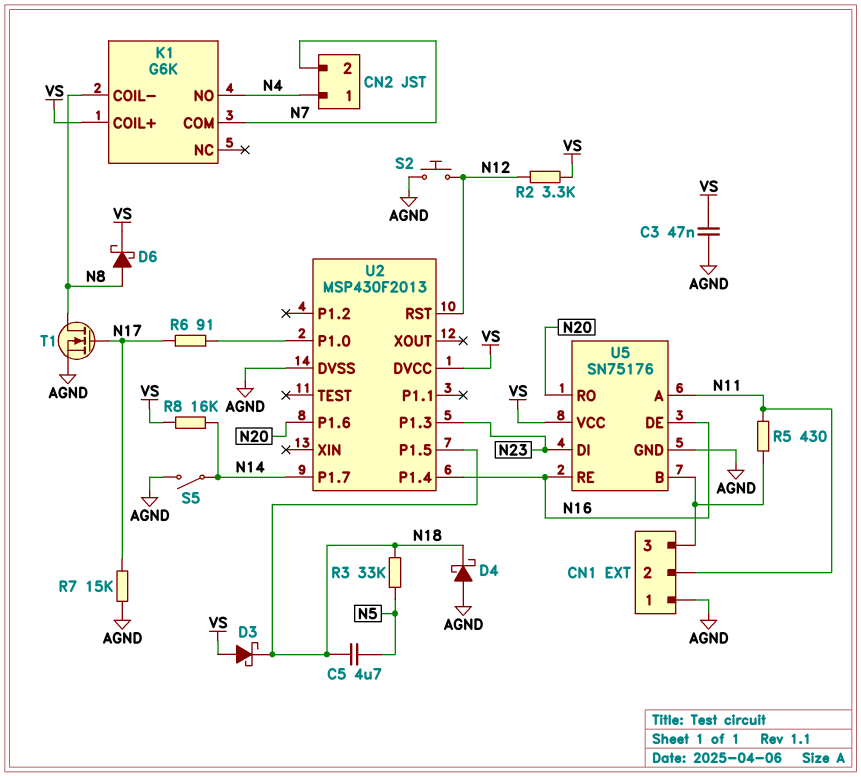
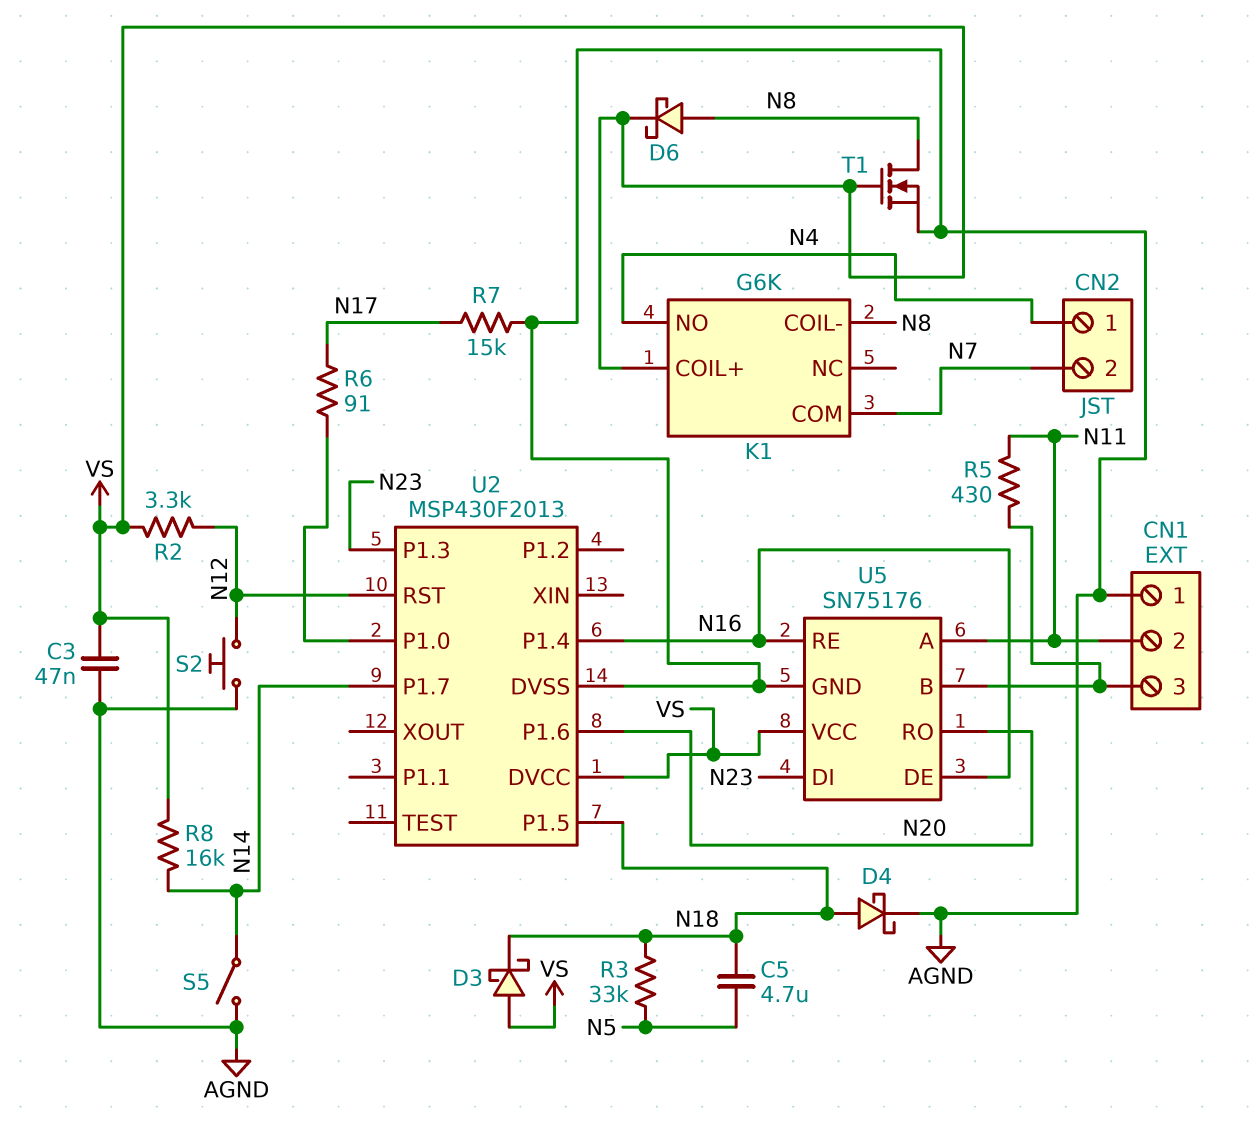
D4: schottky (A AGND, K N18) -> schottky (A N18, K AGND)
T1: NMOS (G N17, D N8, S AGND) -> NMOS (G VS, D N8, S AGND)

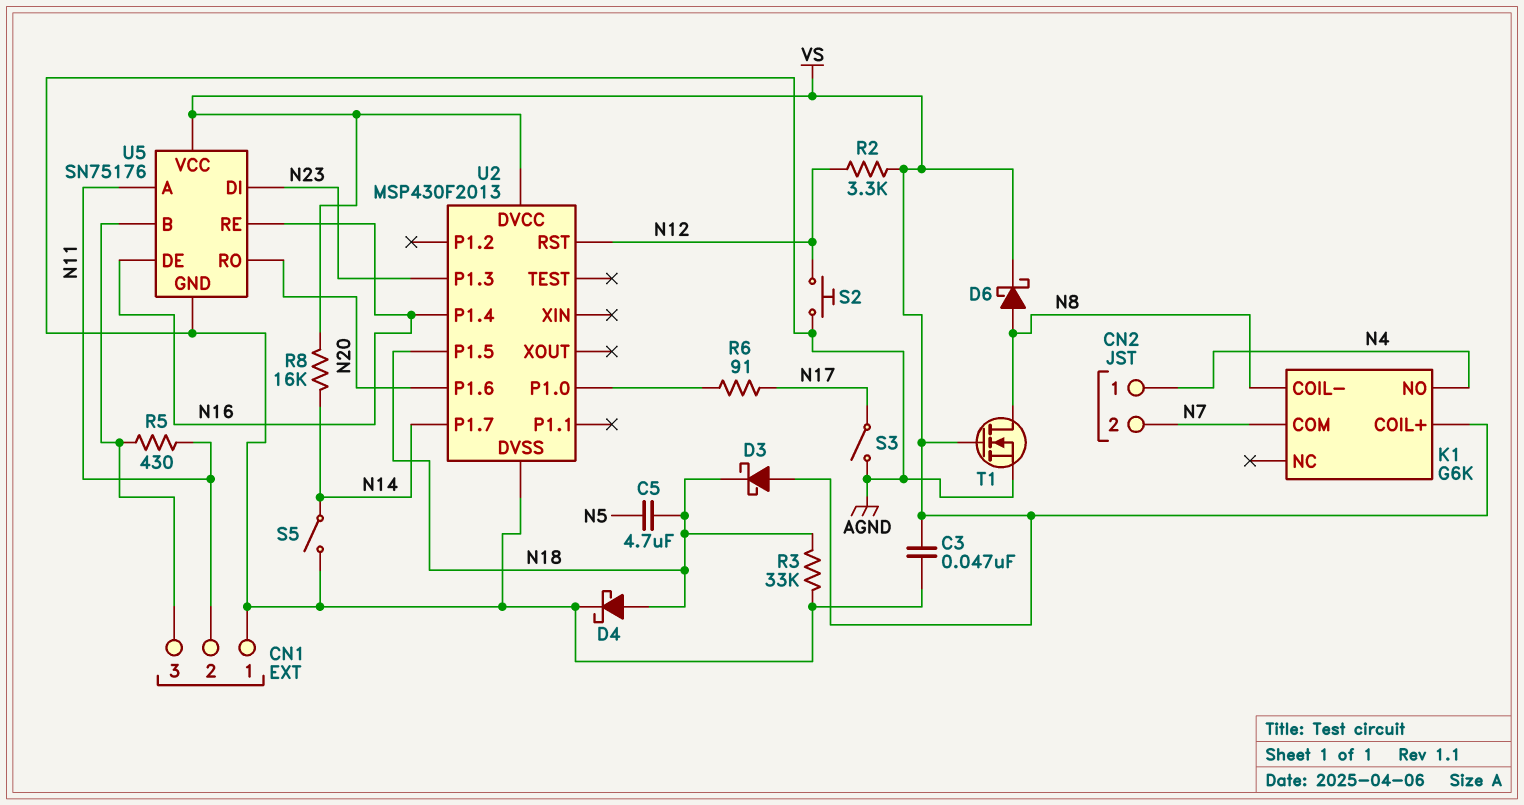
R3: 33k (N5, N18) -> 33k (AGND, N18)
R7: 15k (AGND, N17) -> none
S3: none -> switch (AGND, N17)

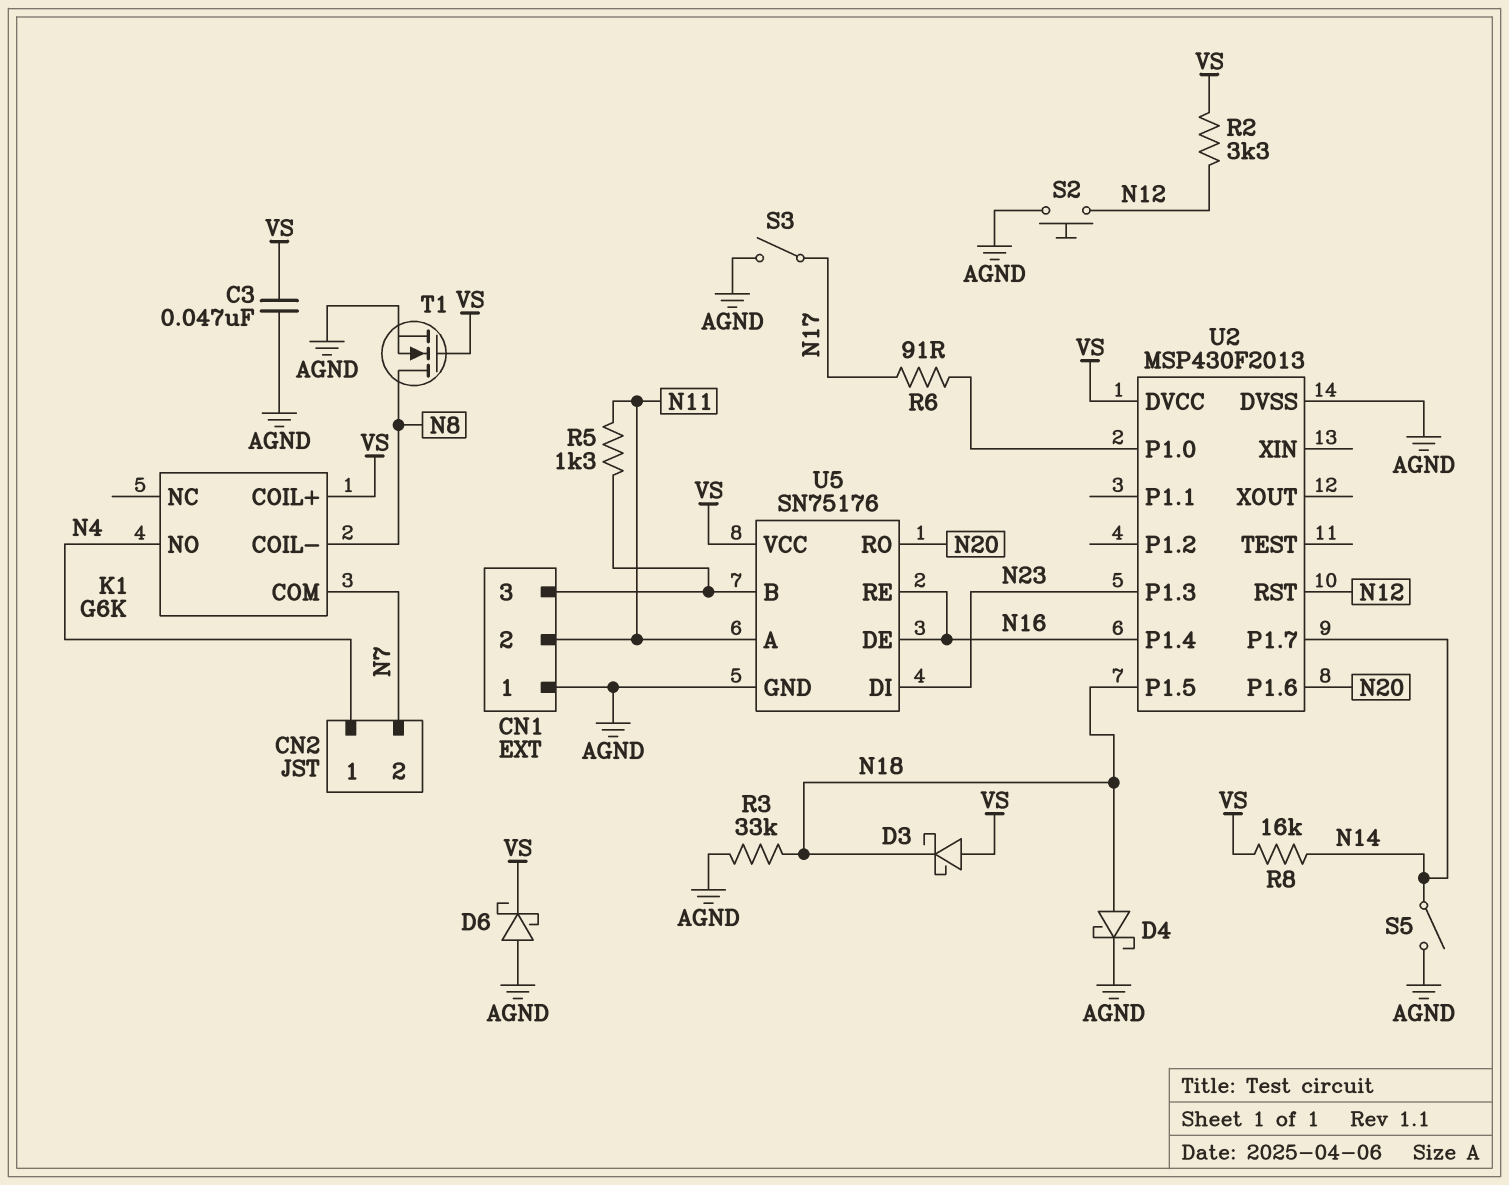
C5: 4.7uF (N5, N18) -> none
D6: schottky (A N8, K VS) -> schottky (A AGND, K VS)
R5: 430 (CN1/3, N11) -> 1.3k (CN1/3, N11)

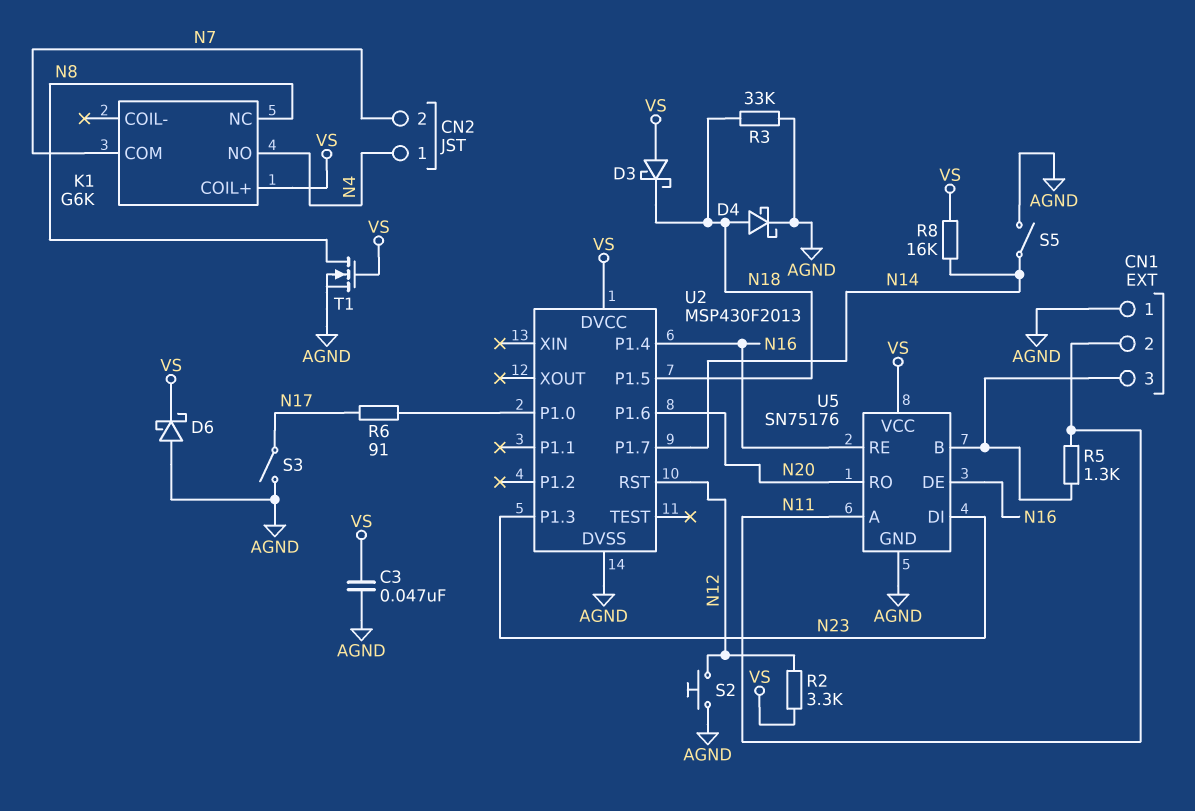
K1 pin COIL-: N8 -> none
K1 pin NC: none -> N8

